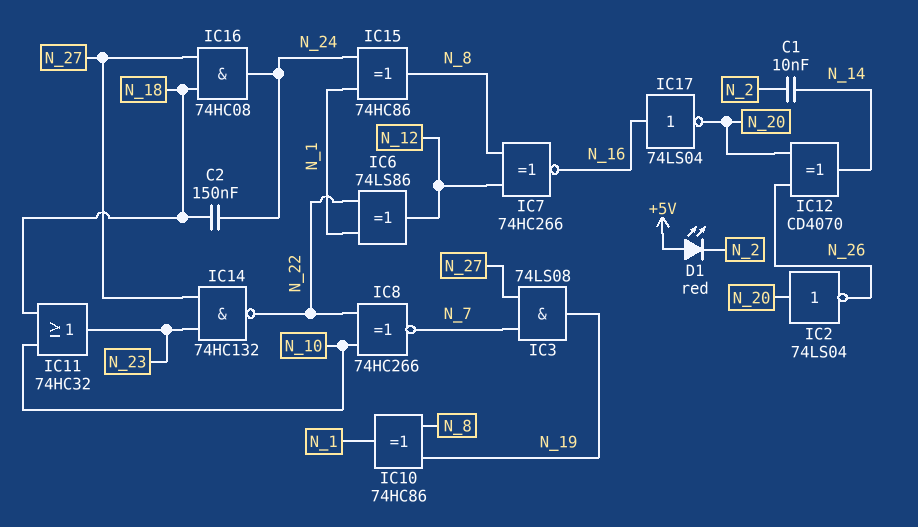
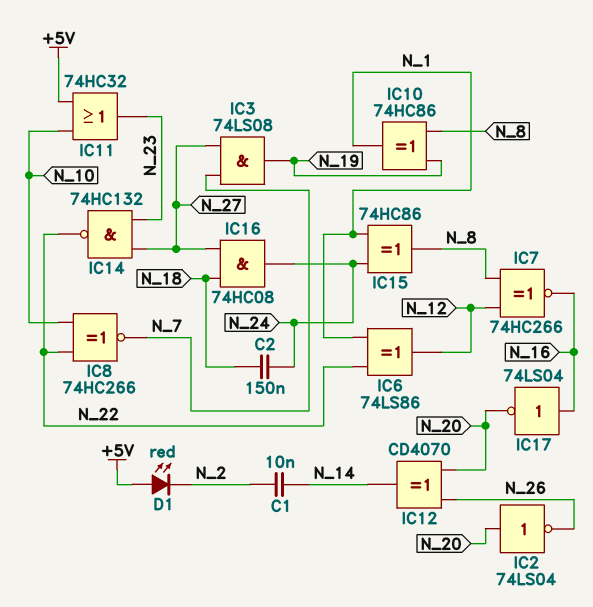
IC11: OR 74HC32 (in N_10, in N_18, out N_23) -> OR 74HC32 (in +5V, in N_10, out N_23)

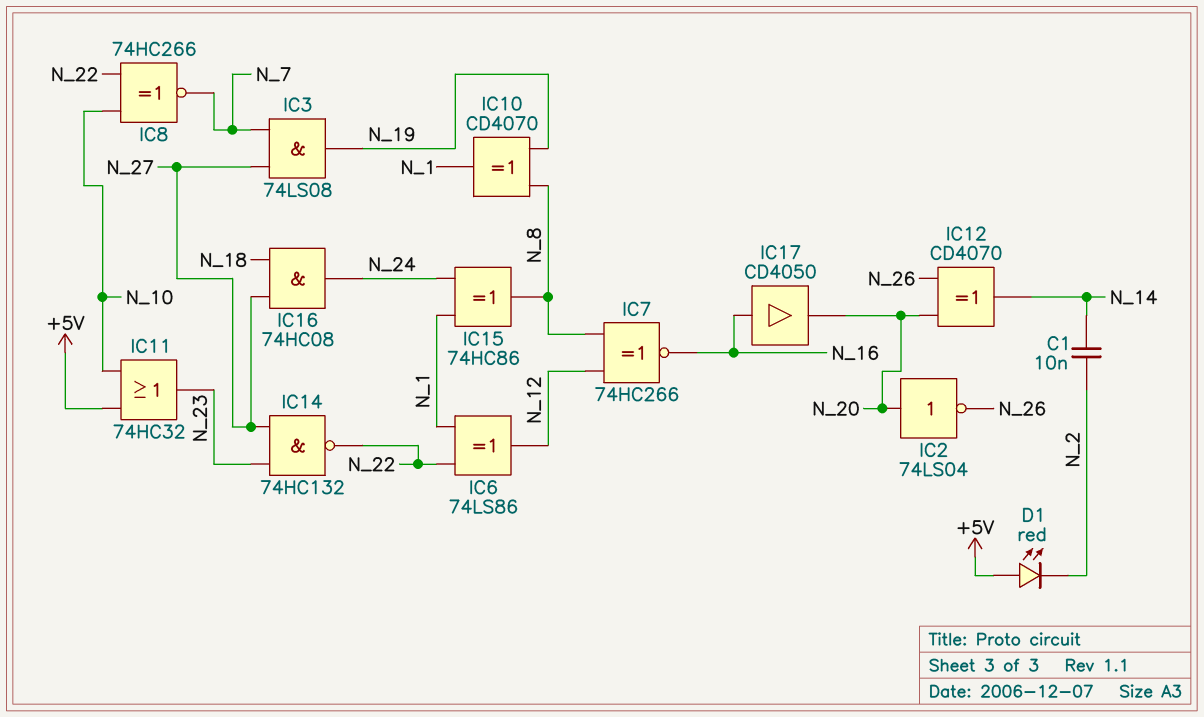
C2: 150nF (N_18, N_24) -> none
IC10: XOR 74HC86 (in N_8, in N_19, out N_1) -> XOR CD4070 (in N_8, in N_19, out N_1)
IC17: NOT 74LS04 (in N_16, out N_20) -> buffer CD4050 (in N_16, out N_20)

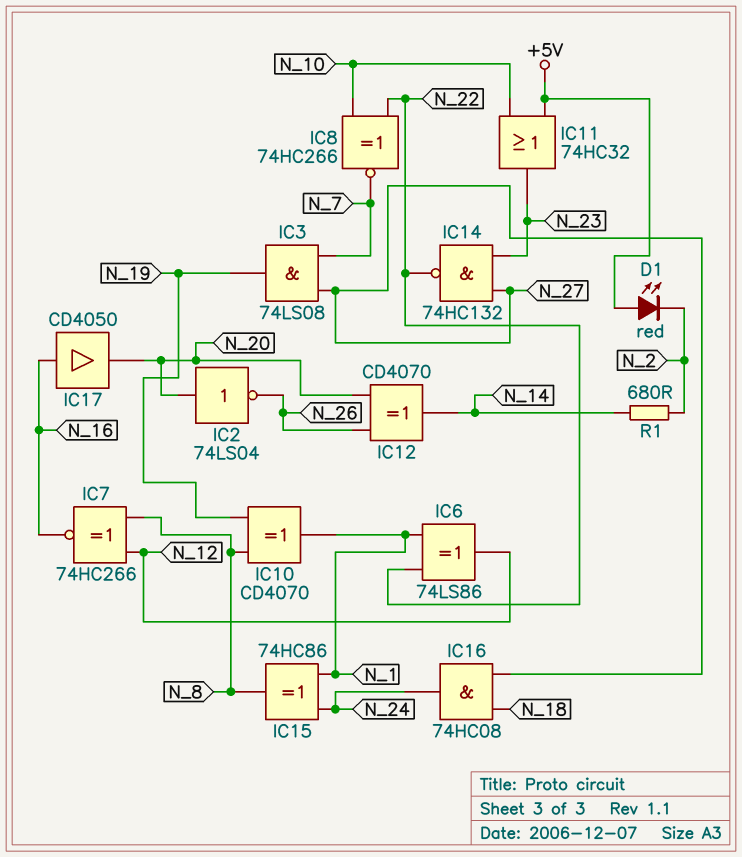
C1: 10nF (N_2, N_14) -> none
R1: none -> 680 (N_2, N_14)

